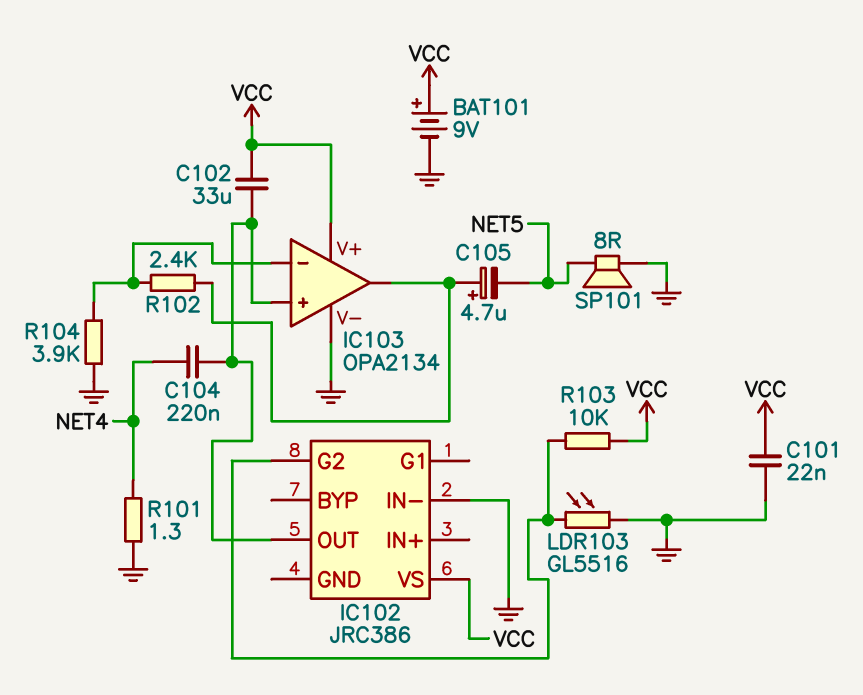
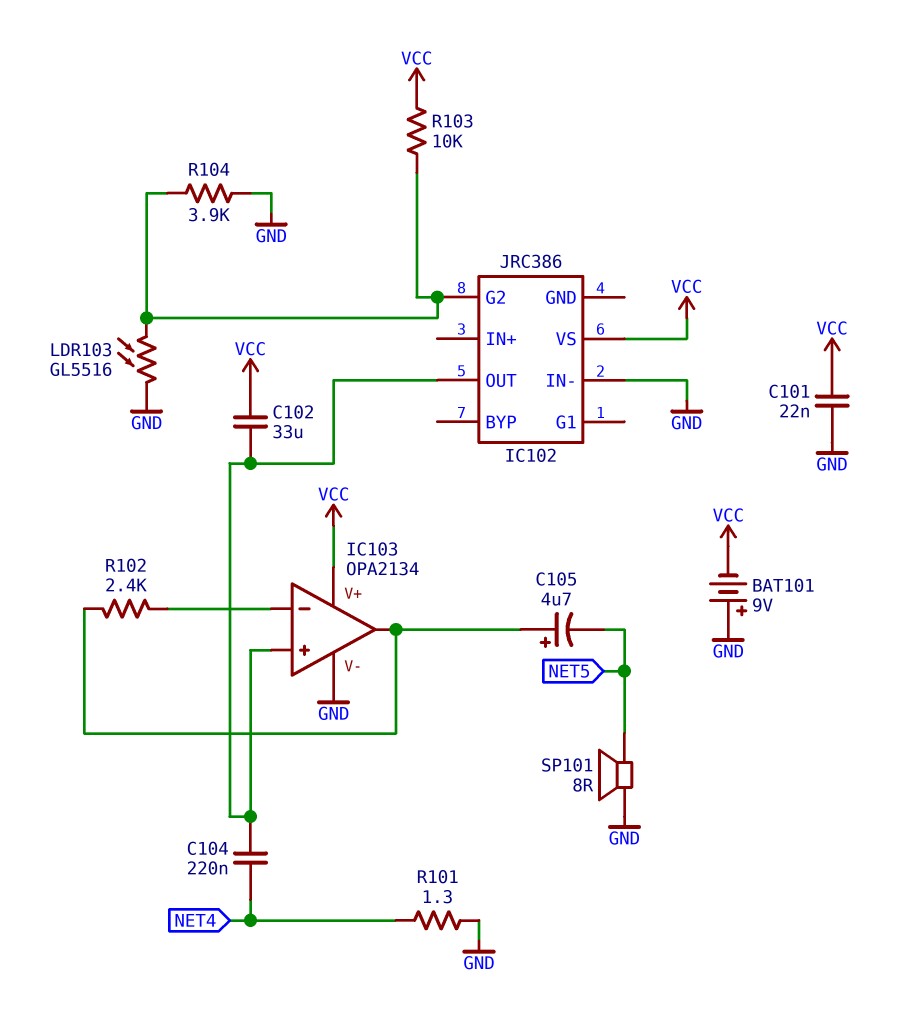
BAT101: 9V (plus VCC, minus GND) -> 9V (plus GND, minus VCC)
R104: 3.9k (GND, IC103/in-) -> 3.9k (GND, IC102/G2)

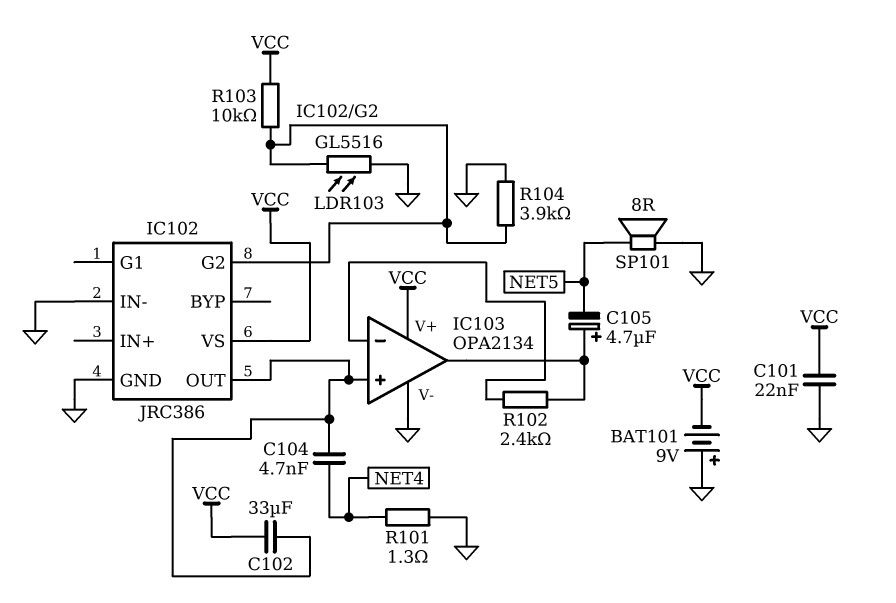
C104: 220nF (IC102/OUT, NET4) -> 4.7nF (IC102/OUT, NET4)
IC102 pin GND: none -> GND

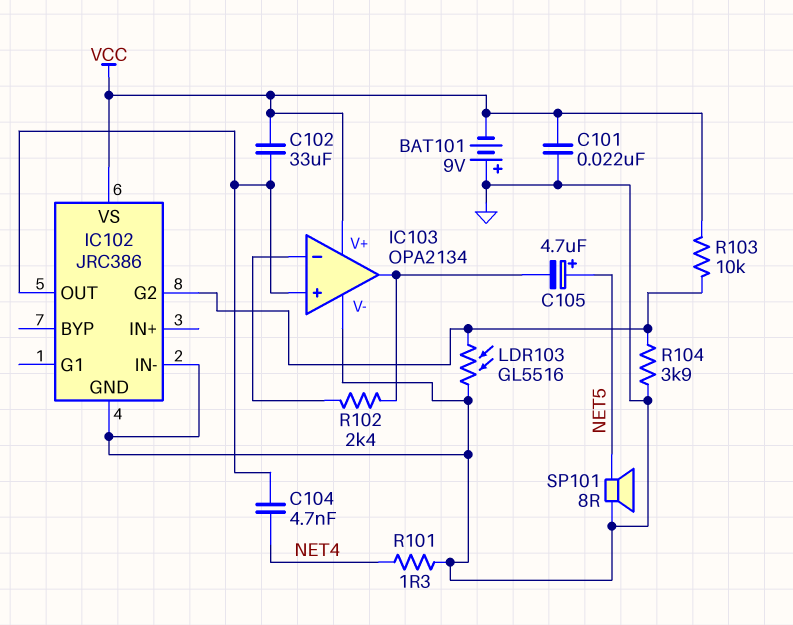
C105: 4.7uF (plus IC103/out, minus NET5) -> 4.7uF (plus NET5, minus IC103/out)

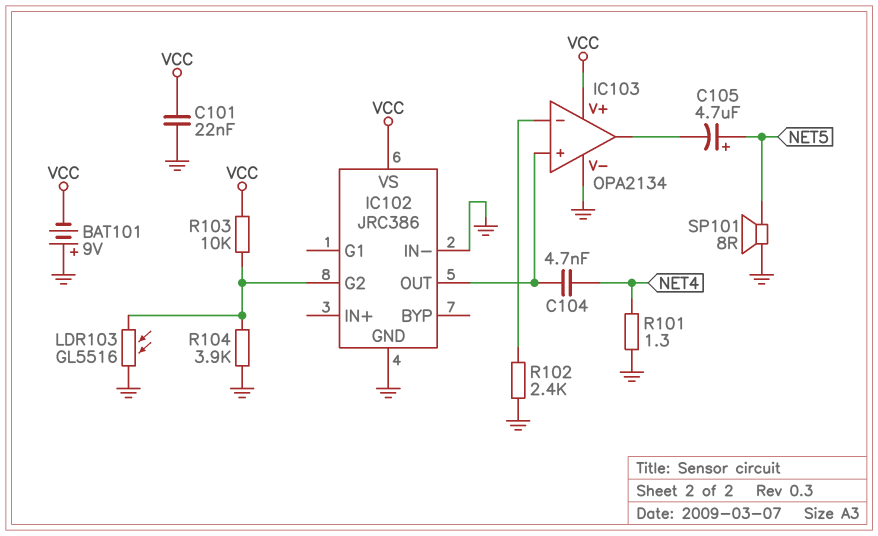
C102: 33uF (IC102/OUT, VCC) -> none
R102: 2.4k (IC103/in-, IC103/out) -> 2.4k (GND, IC103/in-)

